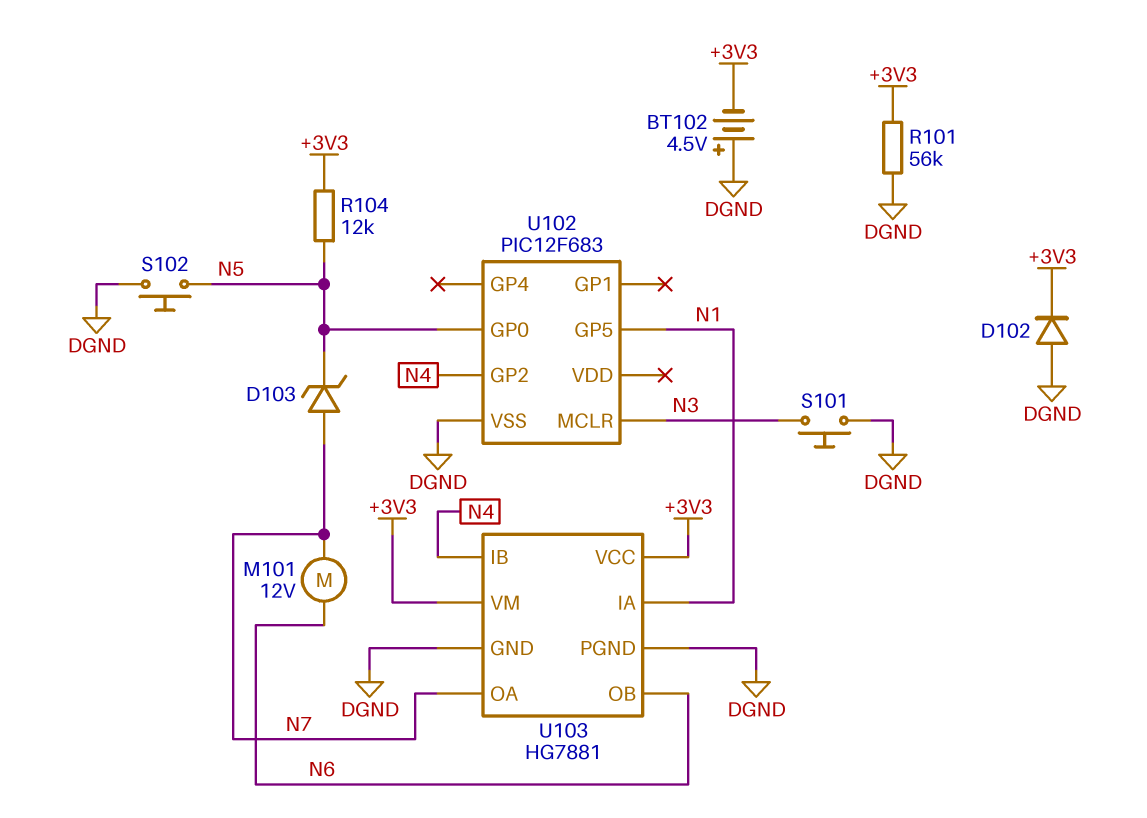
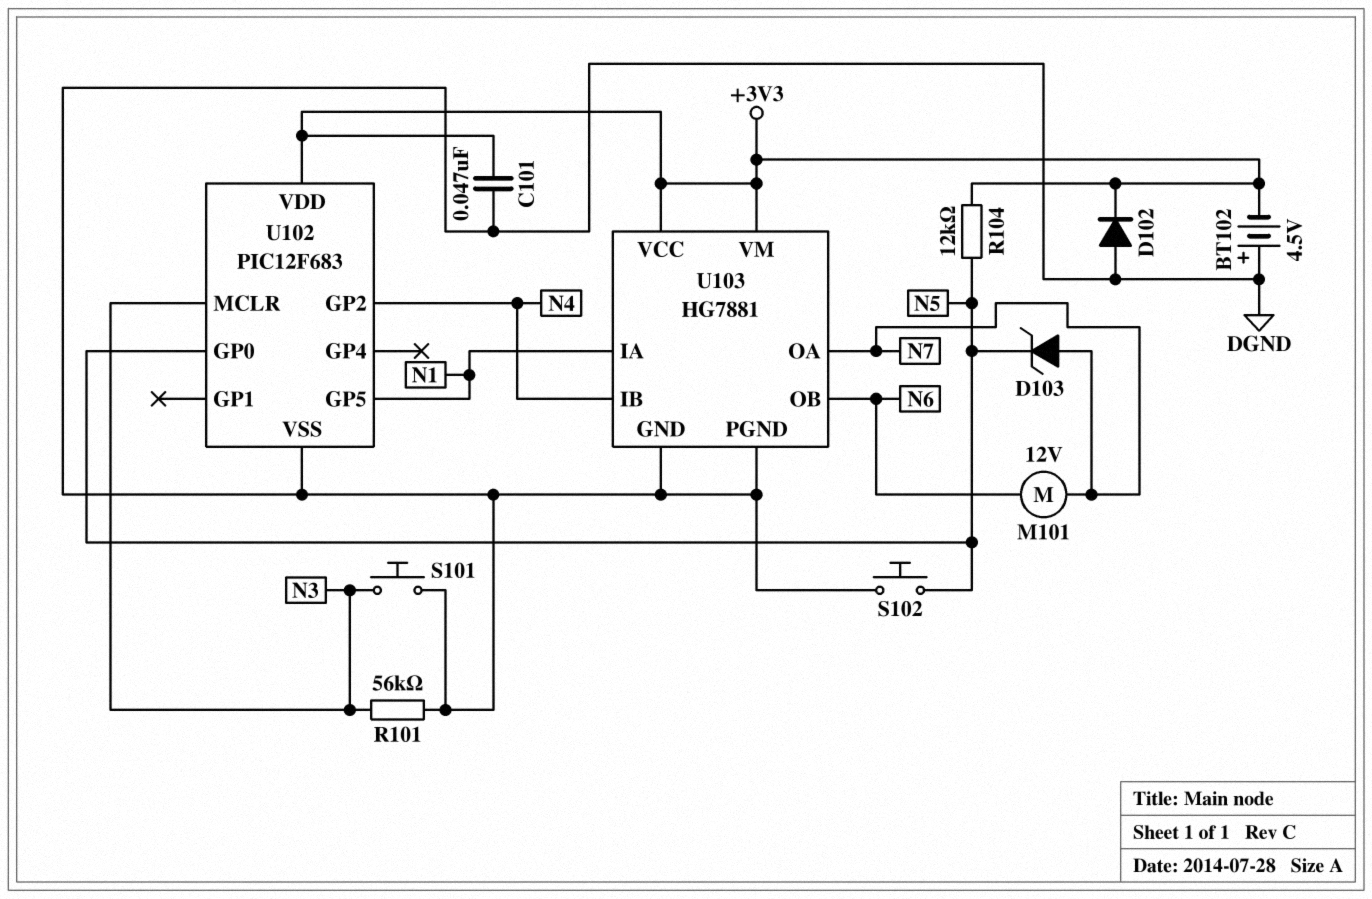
C101: none -> 47nF (+3V3, DGND)
R101: 56k (+3V3, DGND) -> 56k (DGND, N3)
U102 pin VDD: none -> +3V3

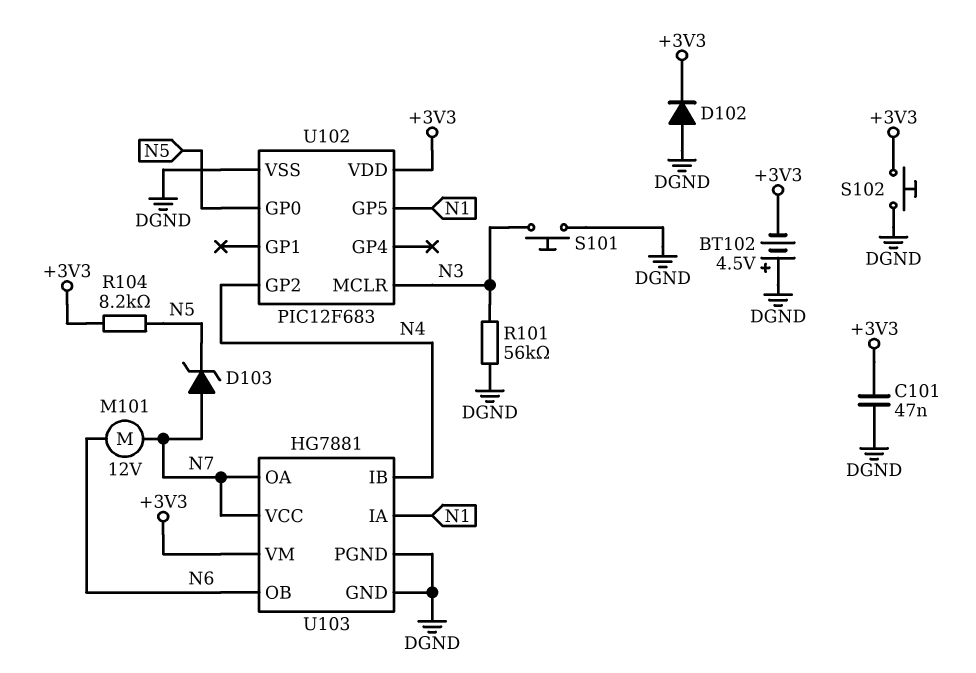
R104: 12k (+3V3, N5) -> 8.2k (+3V3, N5)
S102: button (DGND, N5) -> button (+3V3, DGND)
U103 pin VCC: +3V3 -> N7

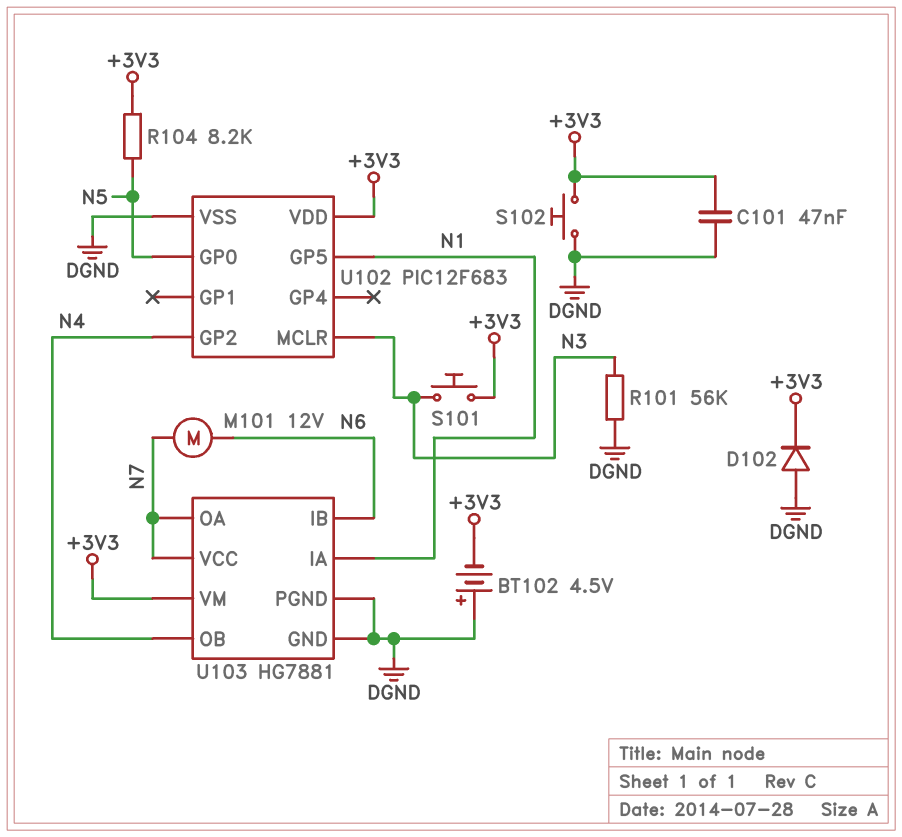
D103: zener (A N7, K N5) -> none
S101: button (DGND, N3) -> button (+3V3, N3)
U103 pin IB: N4 -> N6
U103 pin OB: N6 -> N4

